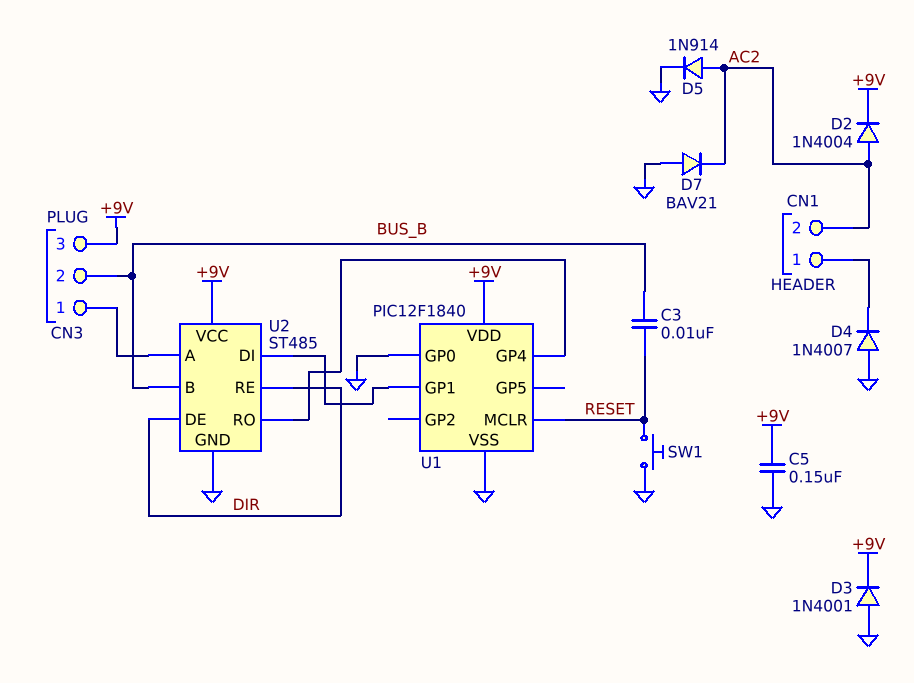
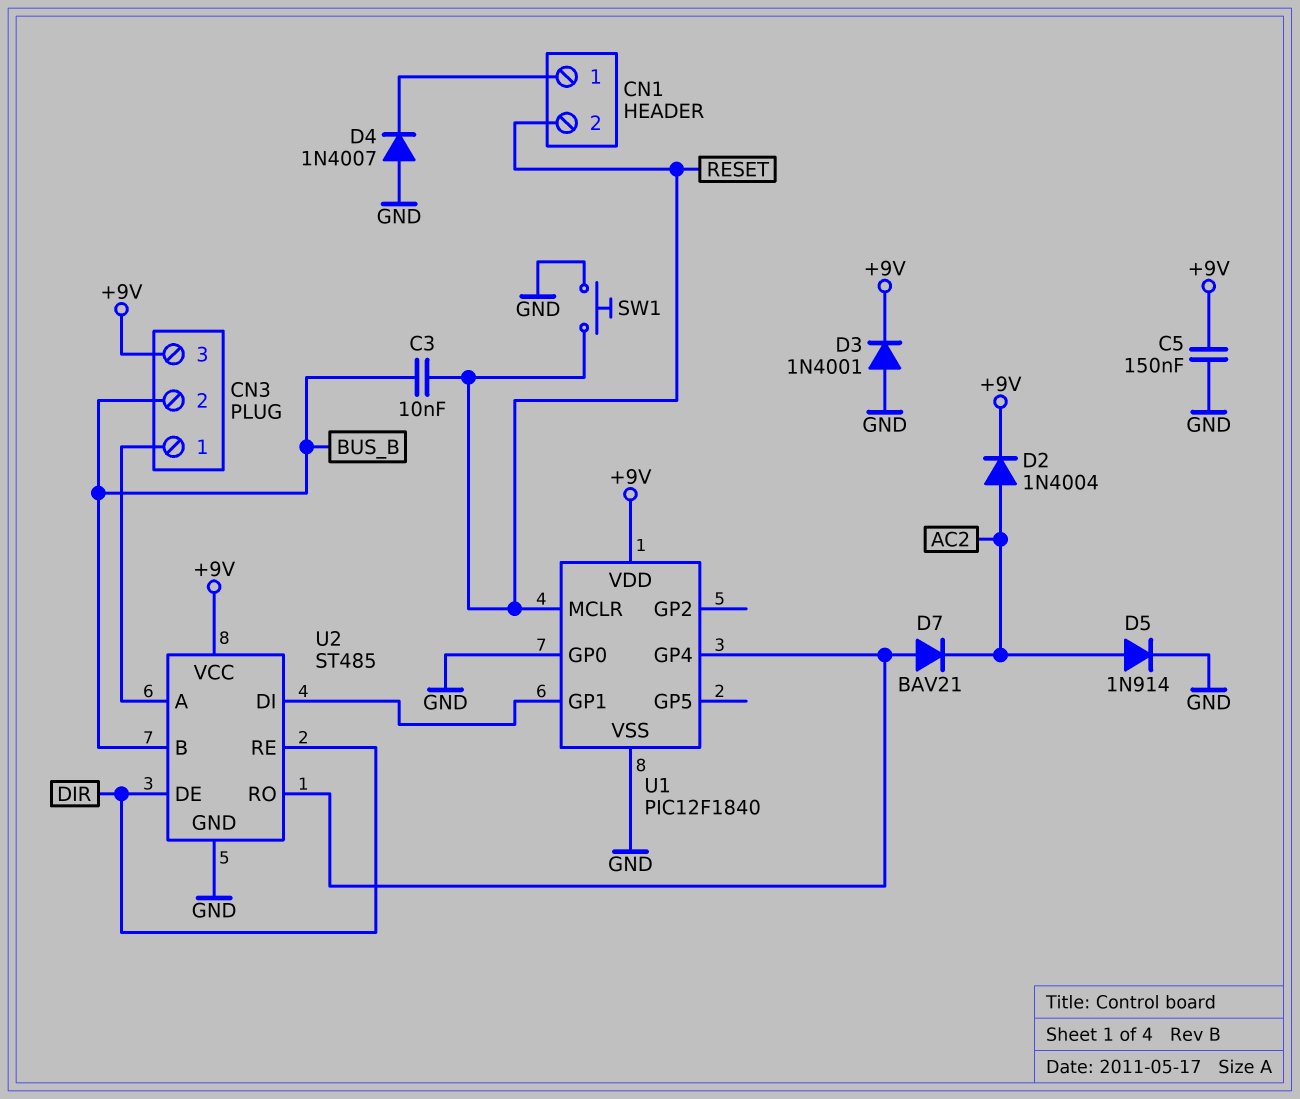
CN1 pin 2: AC2 -> RESET
D7: diode BAV21 (A GND, K AC2) -> diode BAV21 (A U1/GP4, K AC2)

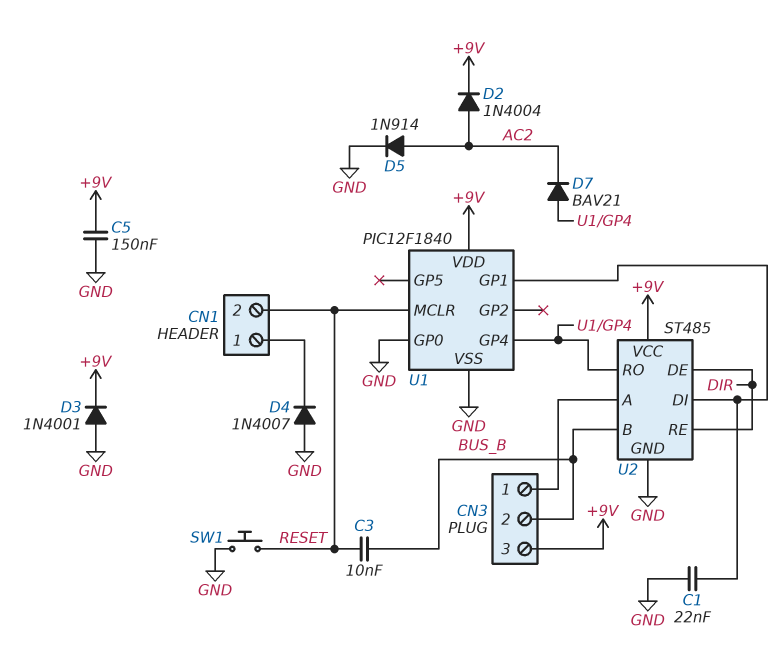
C1: none -> 22nF (GND, U1/GP1)

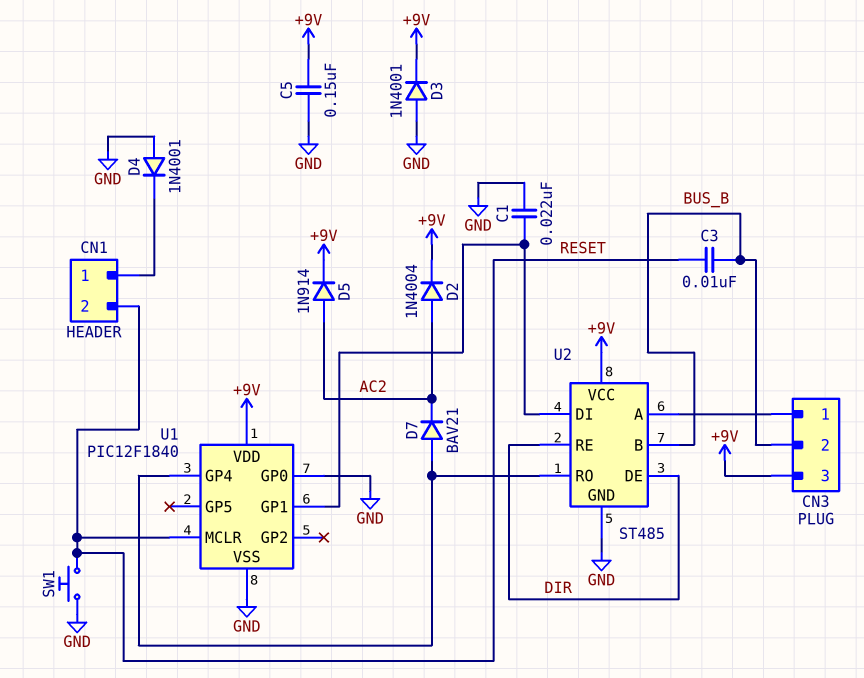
D4: diode 1N4007 (A GND, K CN1/1) -> diode 1N4001 (A GND, K CN1/1)
D5: diode 1N914 (A AC2, K GND) -> diode 1N914 (A AC2, K +9V)

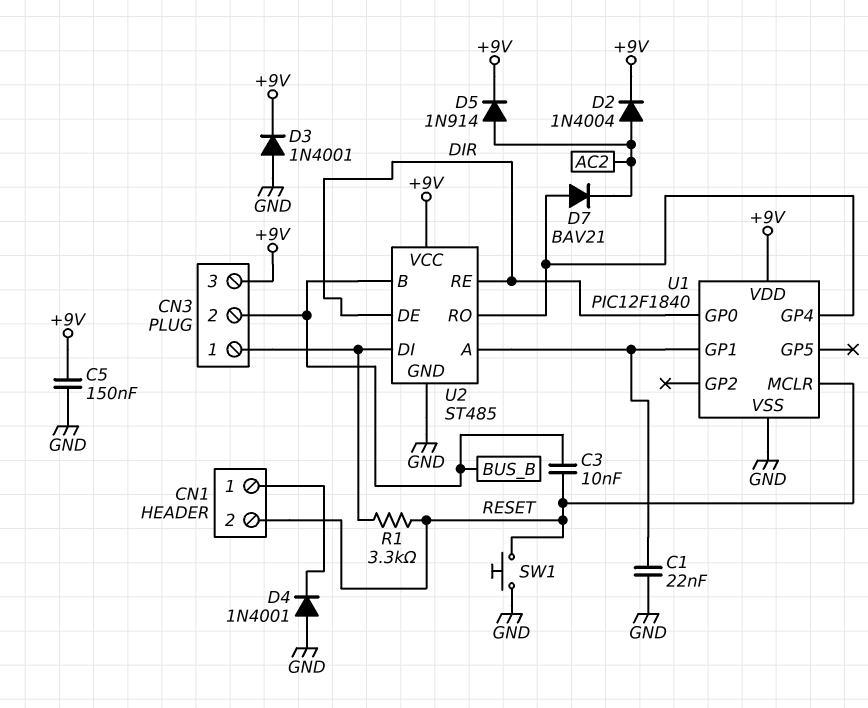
R1: none -> 3.3k (CN3/1, RESET)
U1 pin GP0: GND -> DIR
U2 pin A: CN3/1 -> U1/GP1
U2 pin DI: U1/GP1 -> CN3/1

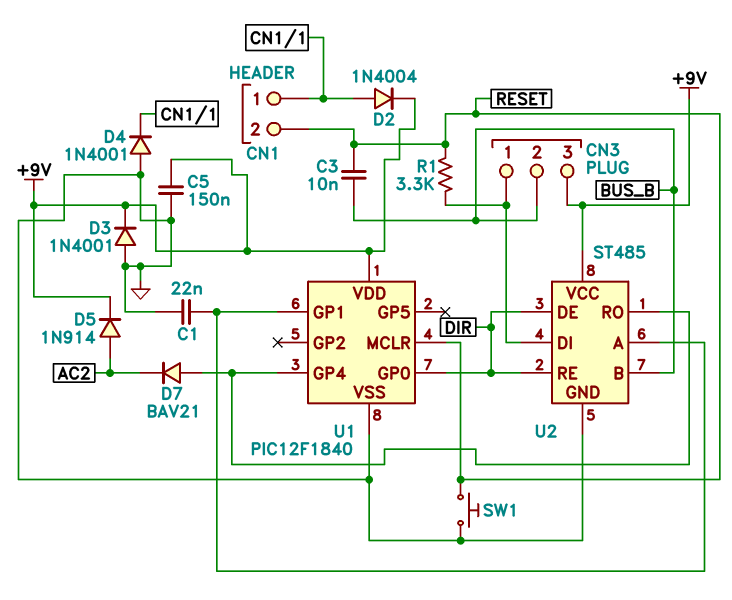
D2: diode 1N4004 (A AC2, K +9V) -> diode 1N4004 (A CN1/1, K +9V)

